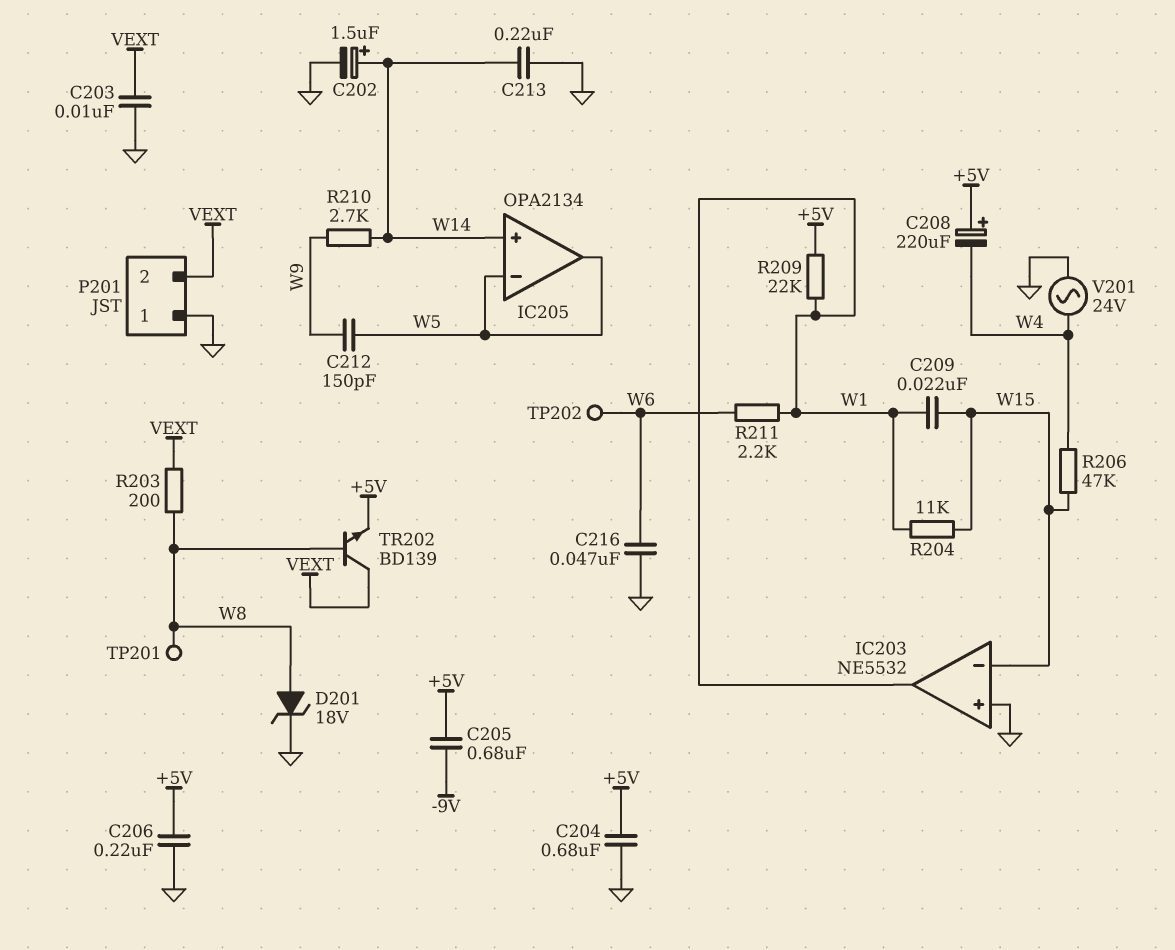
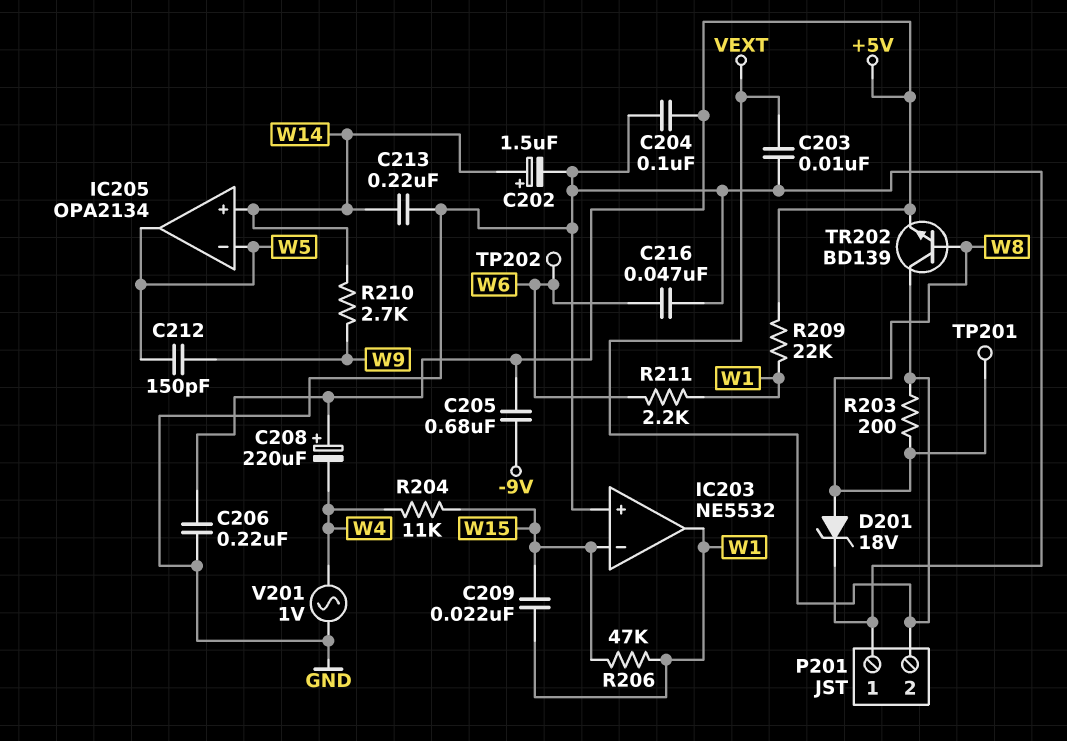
C204: 680nF (+5V, GND) -> 100nF (+5V, GND)
R204: 11k (W1, W15) -> 11k (W4, W15)
R206: 47k (W4, W15) -> 47k (W1, W15)
V201: AC 24V (GND, W4) -> AC 1V (GND, W4)

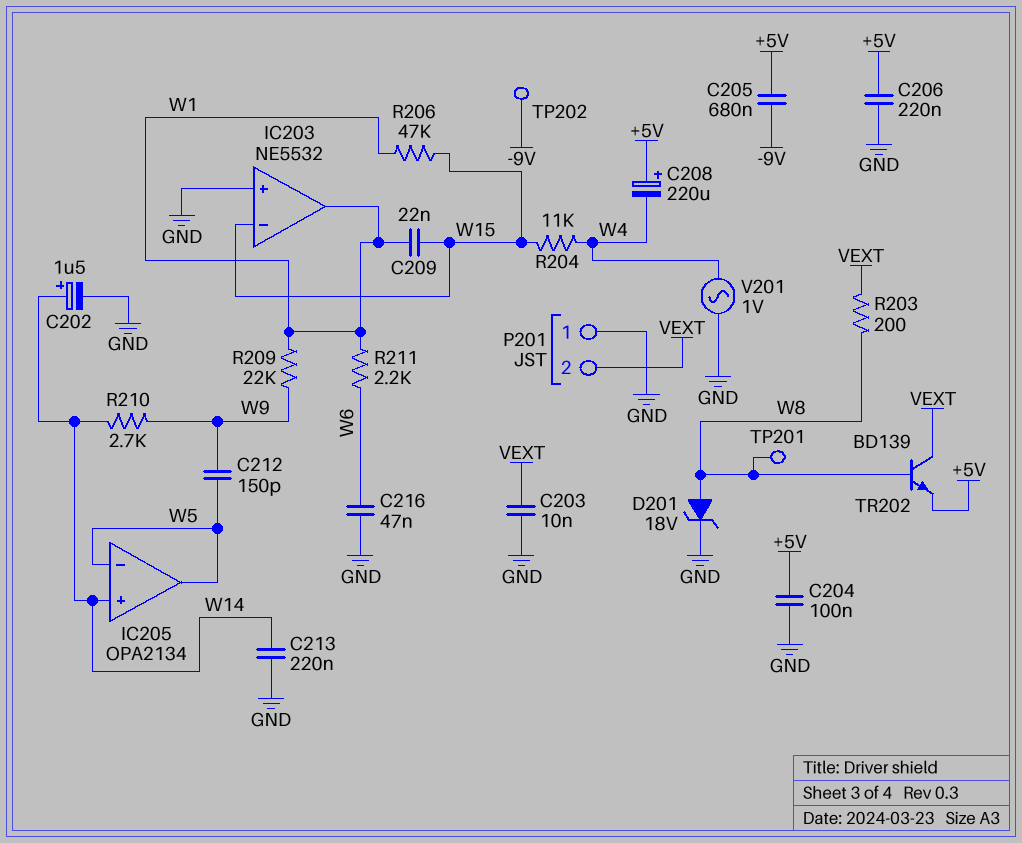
R209: 22k (+5V, W1) -> 22k (W1, W9)
TP202: test point (W6) -> test point (-9V)

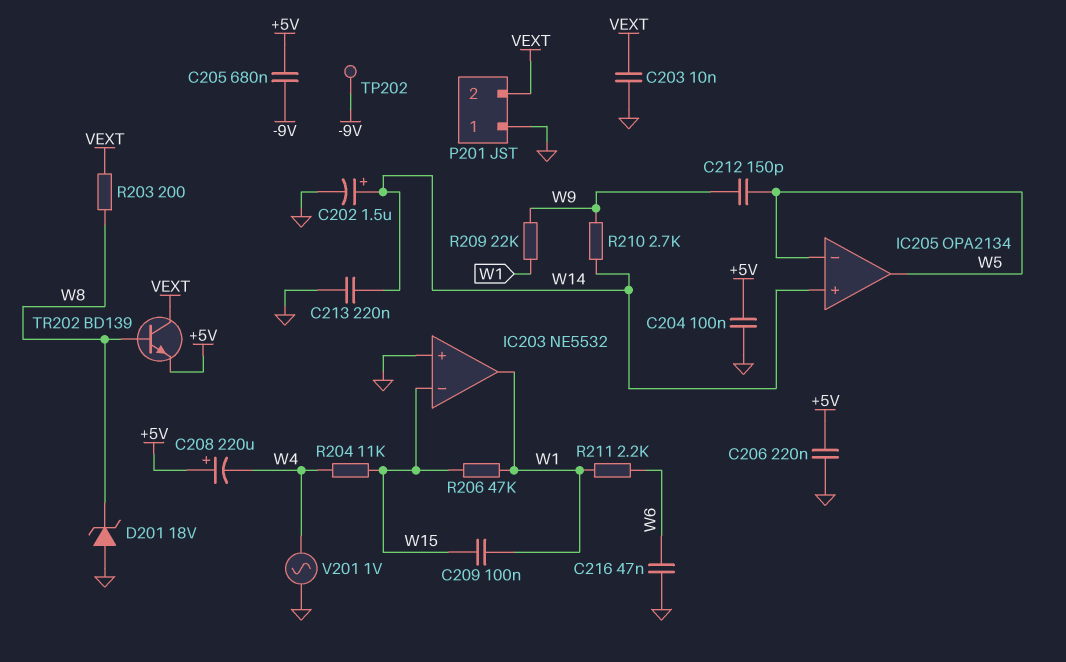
C209: 22nF (W1, W15) -> 100nF (W1, W15)
D201: zener 18V (A W8, K GND) -> zener 18V (A GND, K W8)
TP201: test point (W8) -> none

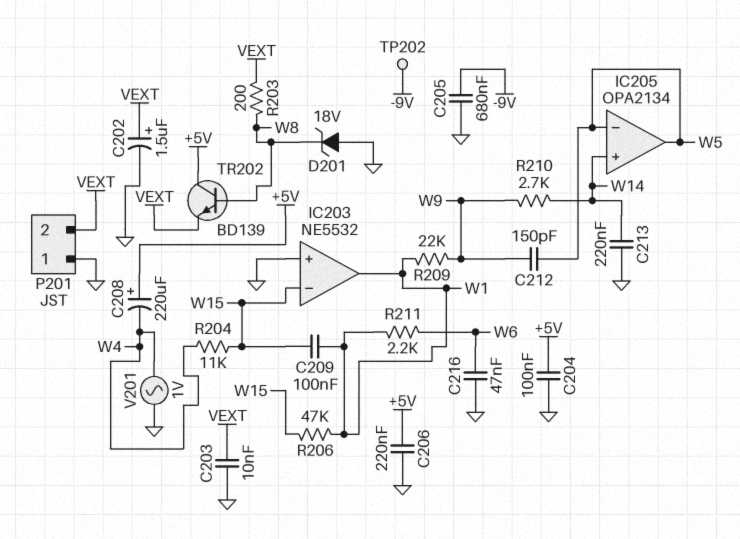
C202: 1.5uF (plus W14, minus GND) -> 1.5uF (plus VEXT, minus GND)
C205: 680nF (+5V, -9V) -> 680nF (-9V, GND)
TR202: NPN BD139 (B W8, C VEXT, E +5V) -> NPN BD139 (B W8, C +5V, E VEXT)

